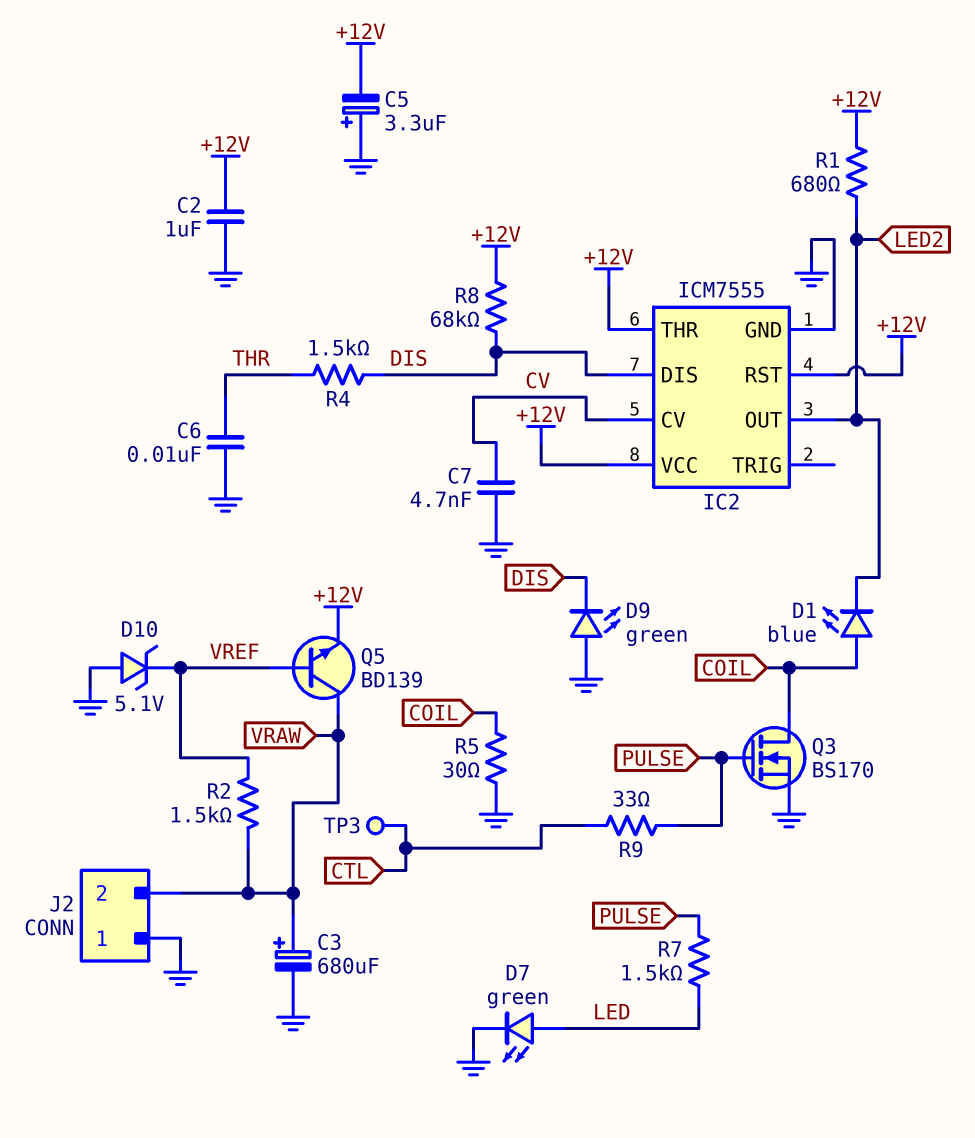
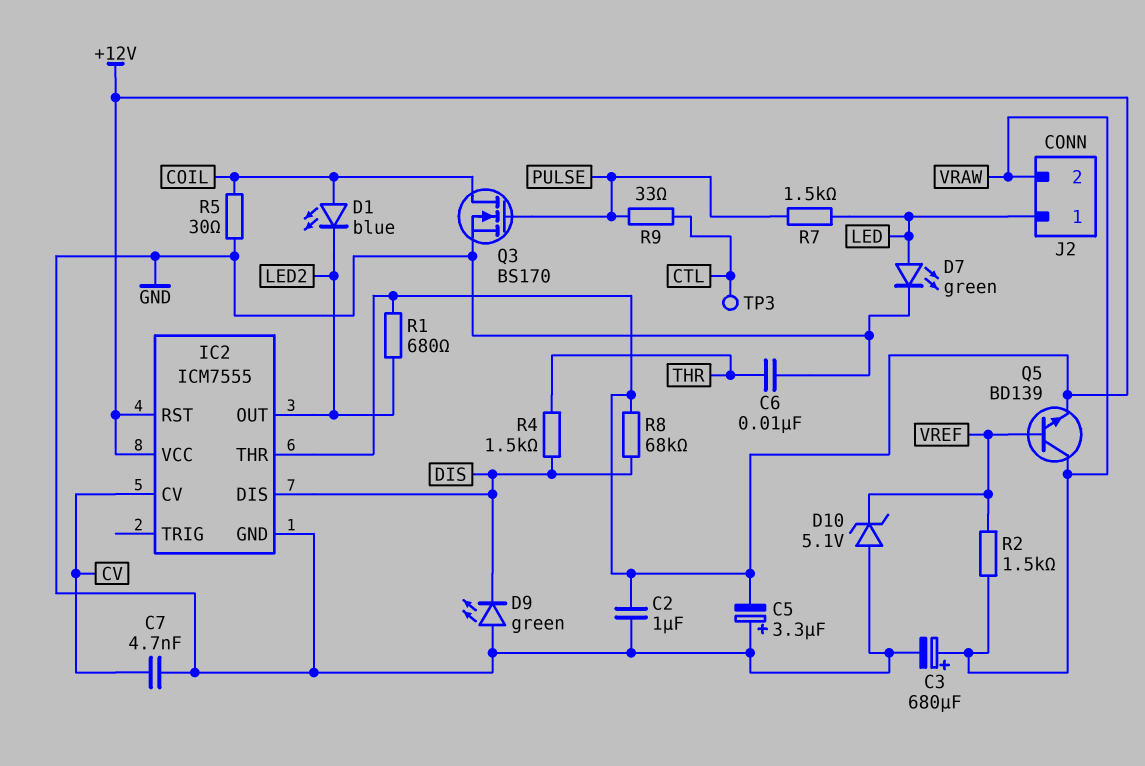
J2 pin 1: GND -> LED

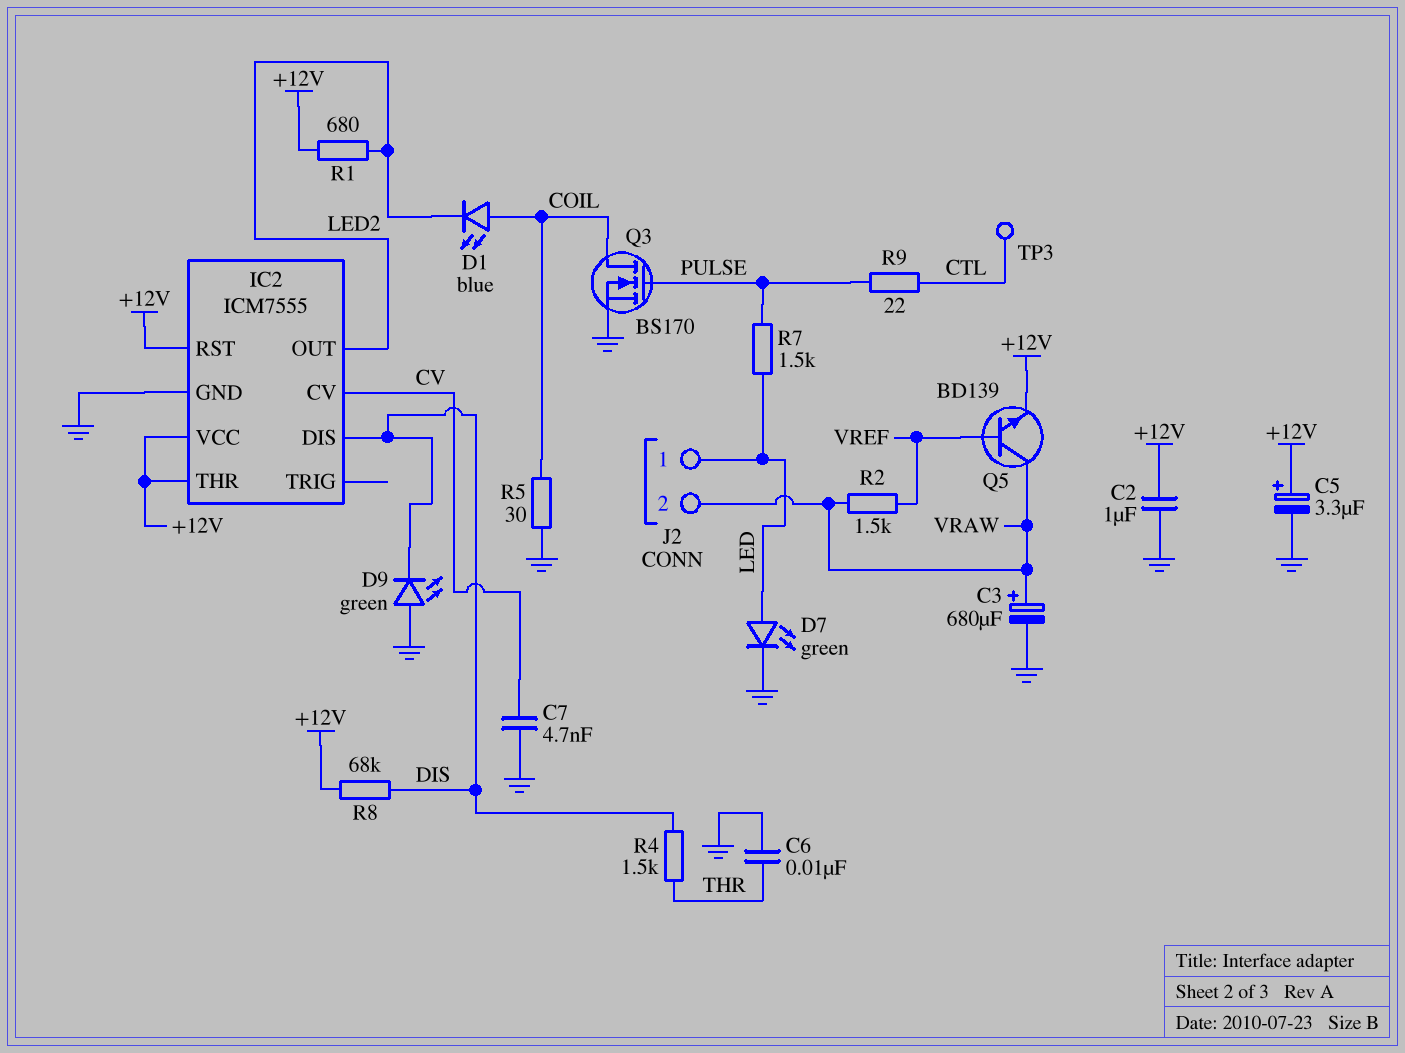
C5: 3.3uF (plus GND, minus +12V) -> 3.3uF (plus +12V, minus GND)
D10: zener 5.1V (A GND, K VREF) -> none
R9: 33 (CTL, PULSE) -> 22 (CTL, PULSE)

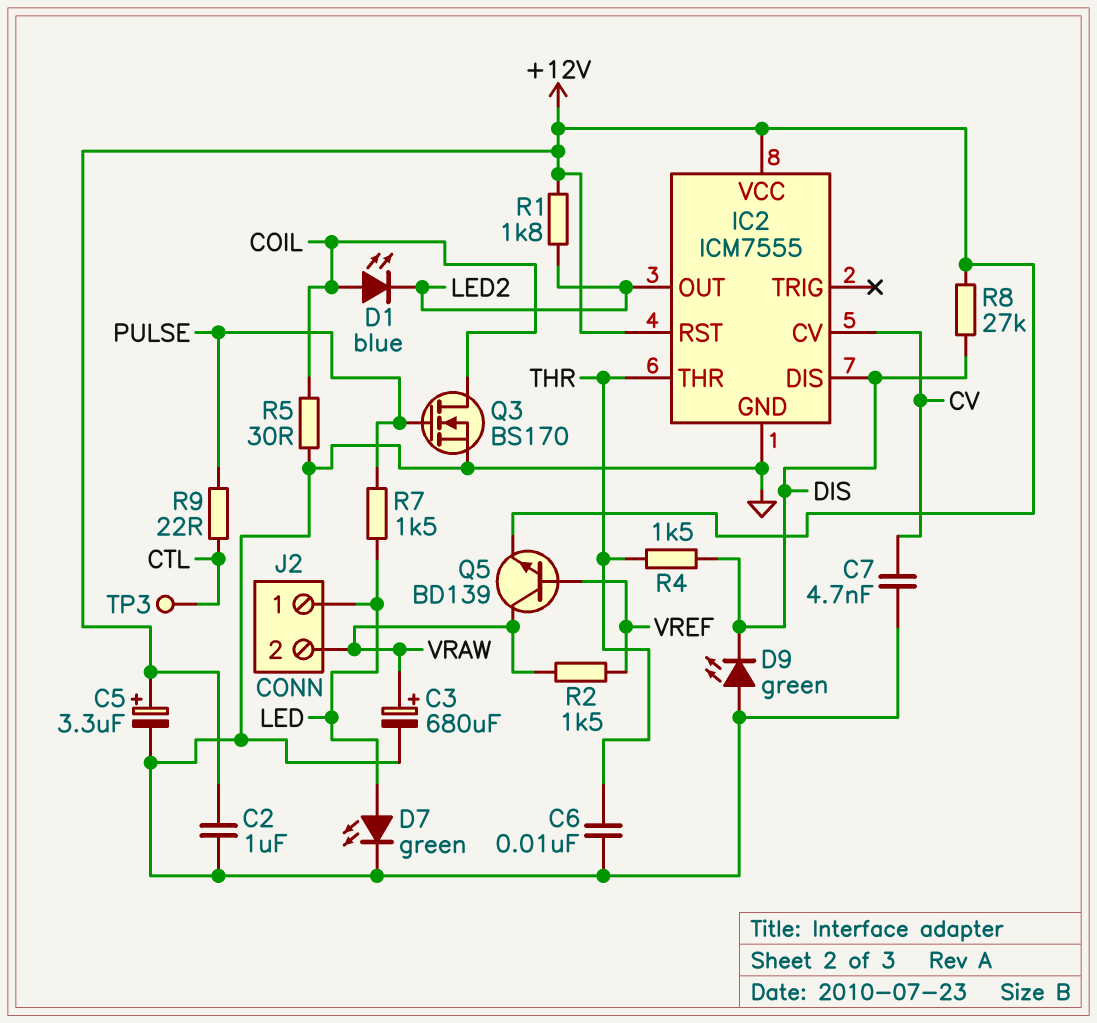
IC2 pin THR: +12V -> THR
R1: 680 (+12V, LED2) -> 1.8k (+12V, LED2)
R8: 68k (+12V, DIS) -> 27k (+12V, DIS)

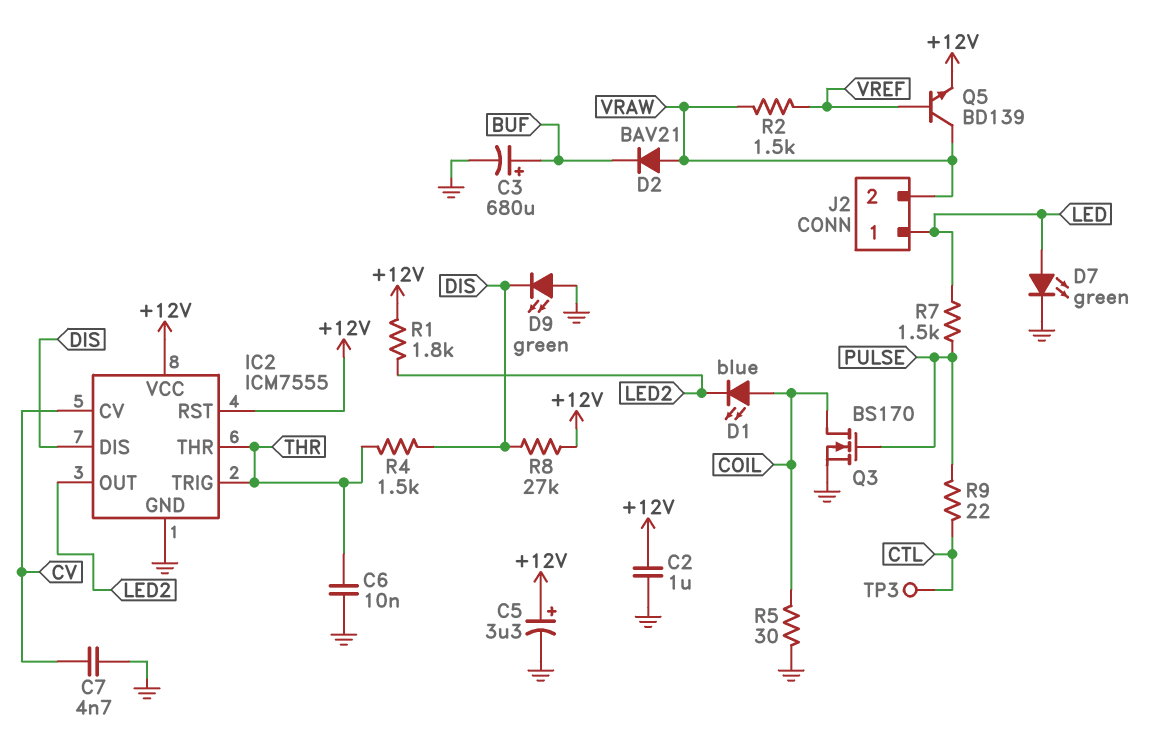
C3: 680uF (plus VRAW, minus GND) -> 680uF (plus BUF, minus GND)
D2: none -> diode BAV21 (A VRAW, K BUF)
IC2 pin TRIG: none -> THR

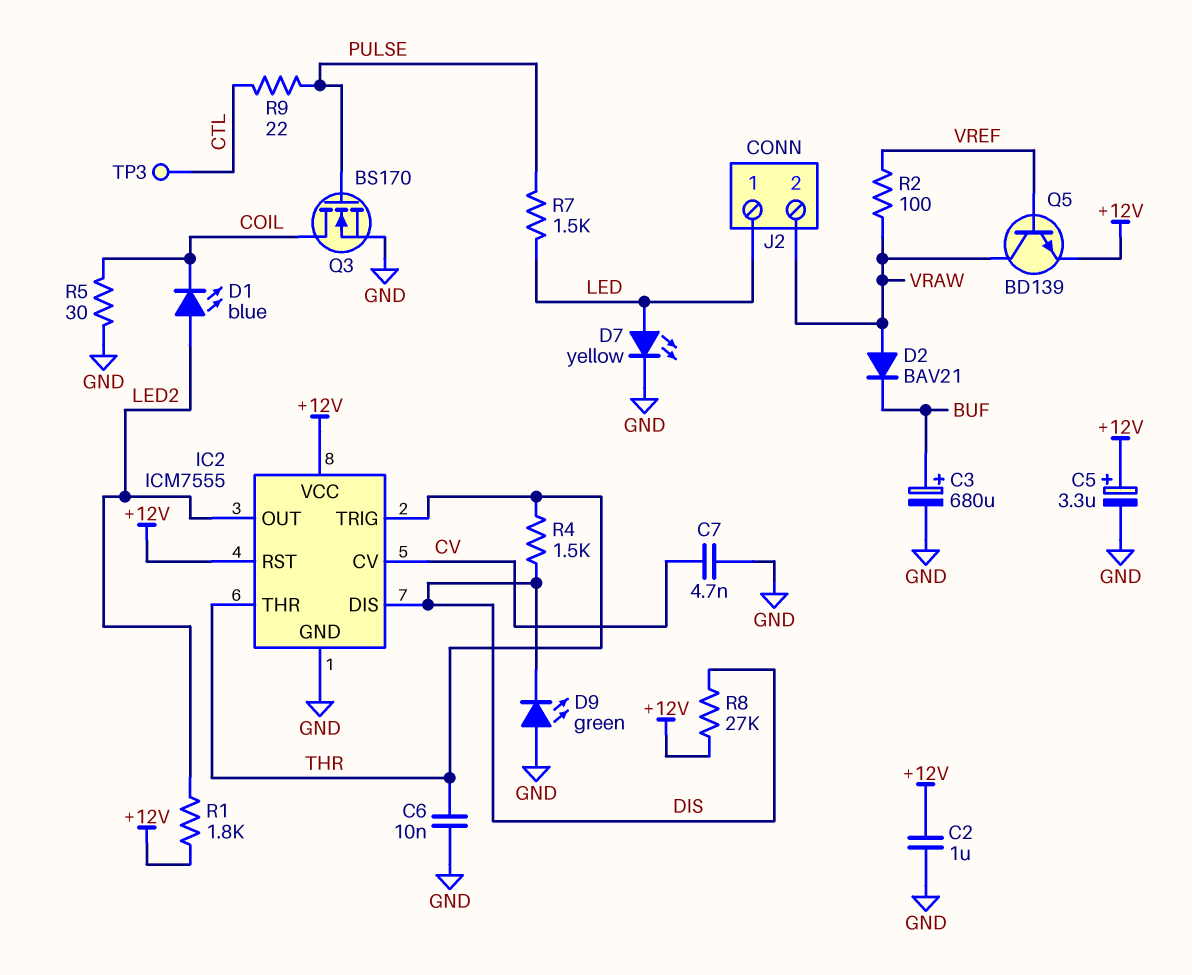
D1: LED blue (A COIL, K LED2) -> LED blue (A LED2, K COIL)
D7: LED green (A LED, K GND) -> LED yellow (A LED, K GND)
R2: 1.5k (VRAW, VREF) -> 100 (VRAW, VREF)

